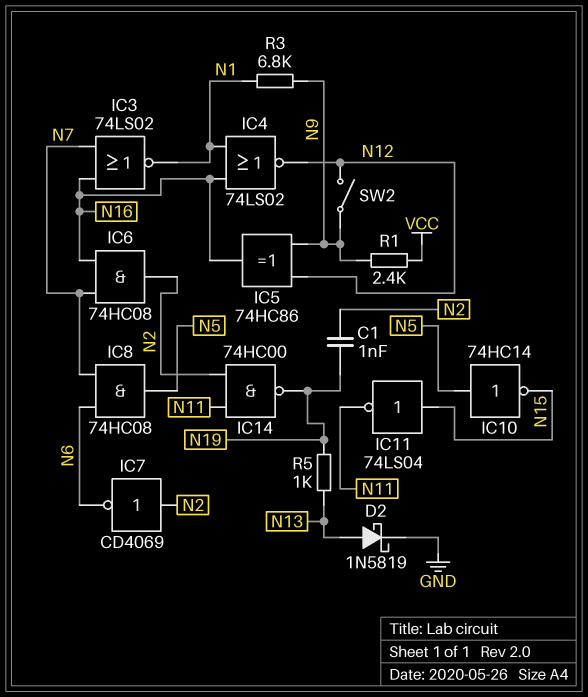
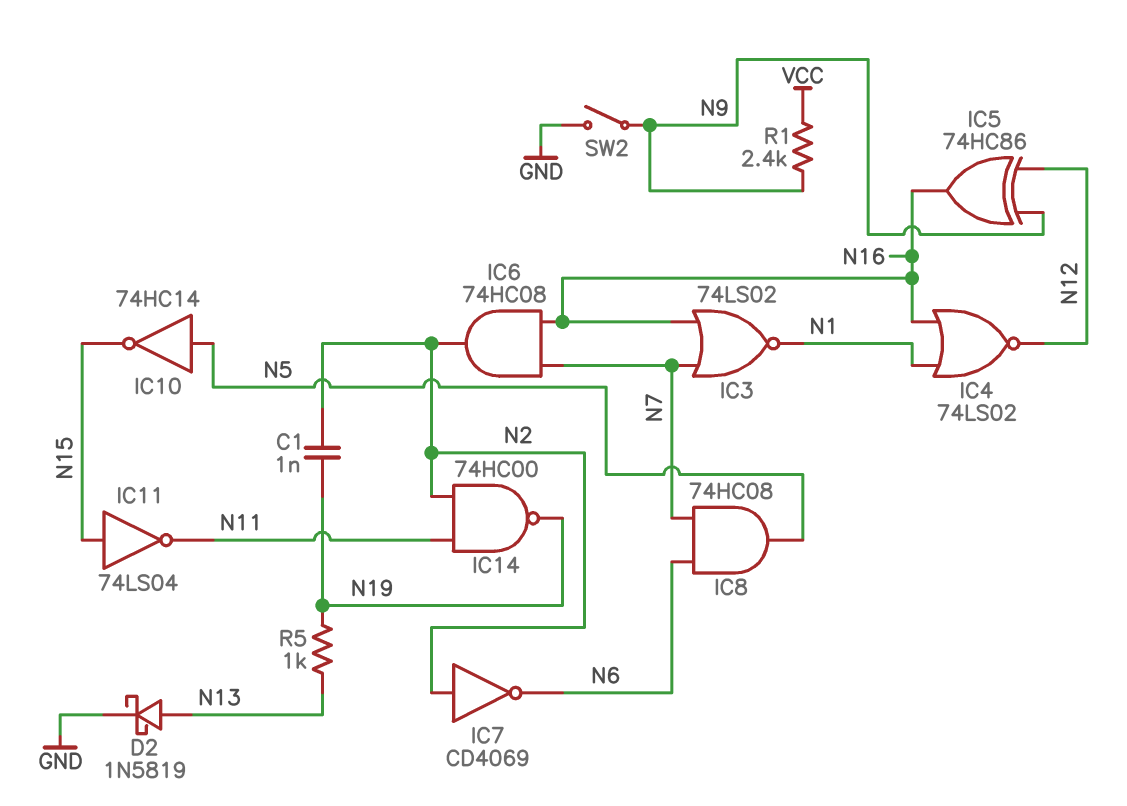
R3: 6.8k (N1, N9) -> none
SW2: switch (N9, N12) -> switch (GND, N9)

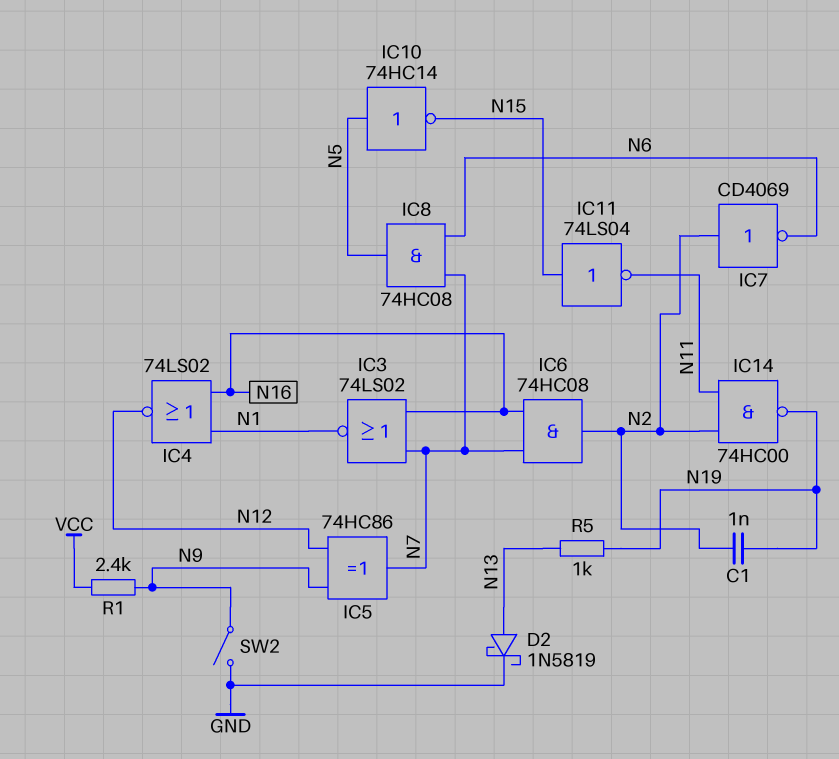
IC5: XOR 74HC86 (in N9, in N12, out N16) -> XOR 74HC86 (in N9, in N12, out N7)

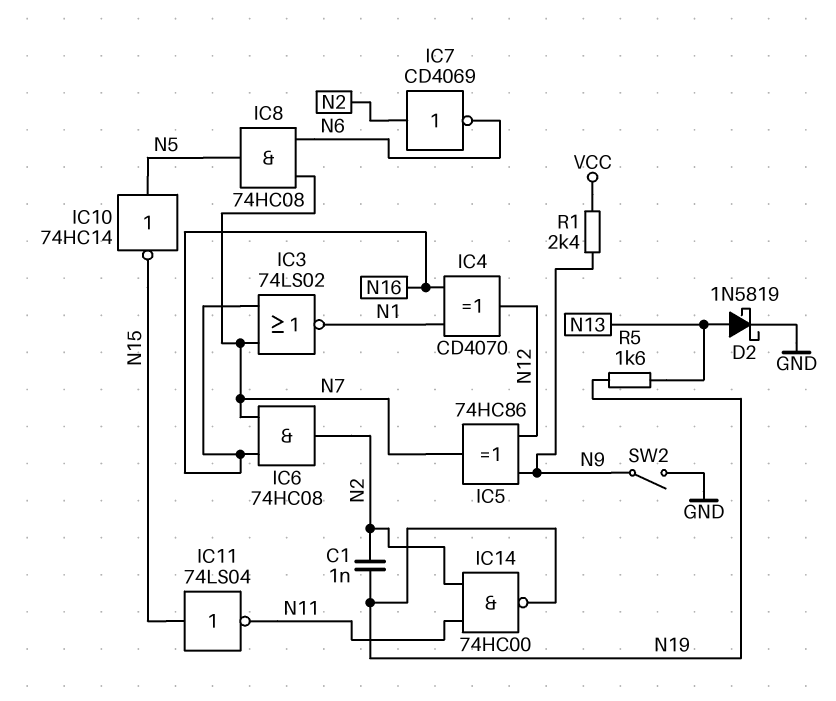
IC4: NOR 74LS02 (in N1, in N16, out N12) -> XOR CD4070 (in N1, in N16, out N12)
R5: 1k (N13, N19) -> 1.6k (N13, N19)

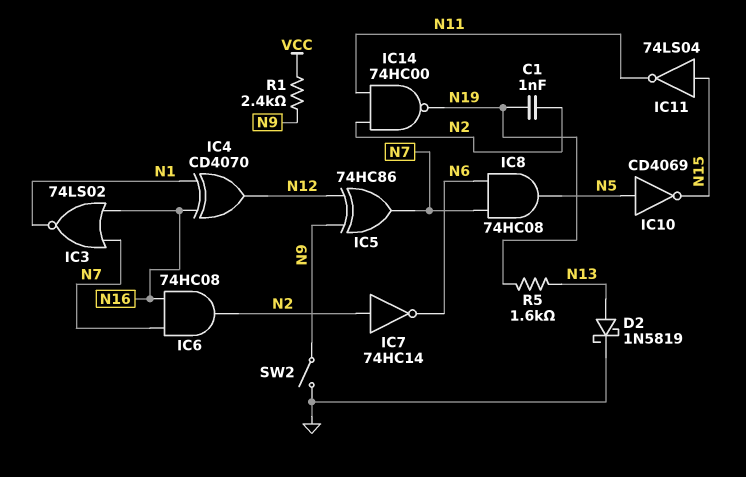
IC7: NOT CD4069 (in N2, out N6) -> NOT 74HC14 (in N2, out N6)
IC10: NOT 74HC14 (in N5, out N15) -> NOT CD4069 (in N5, out N15)

